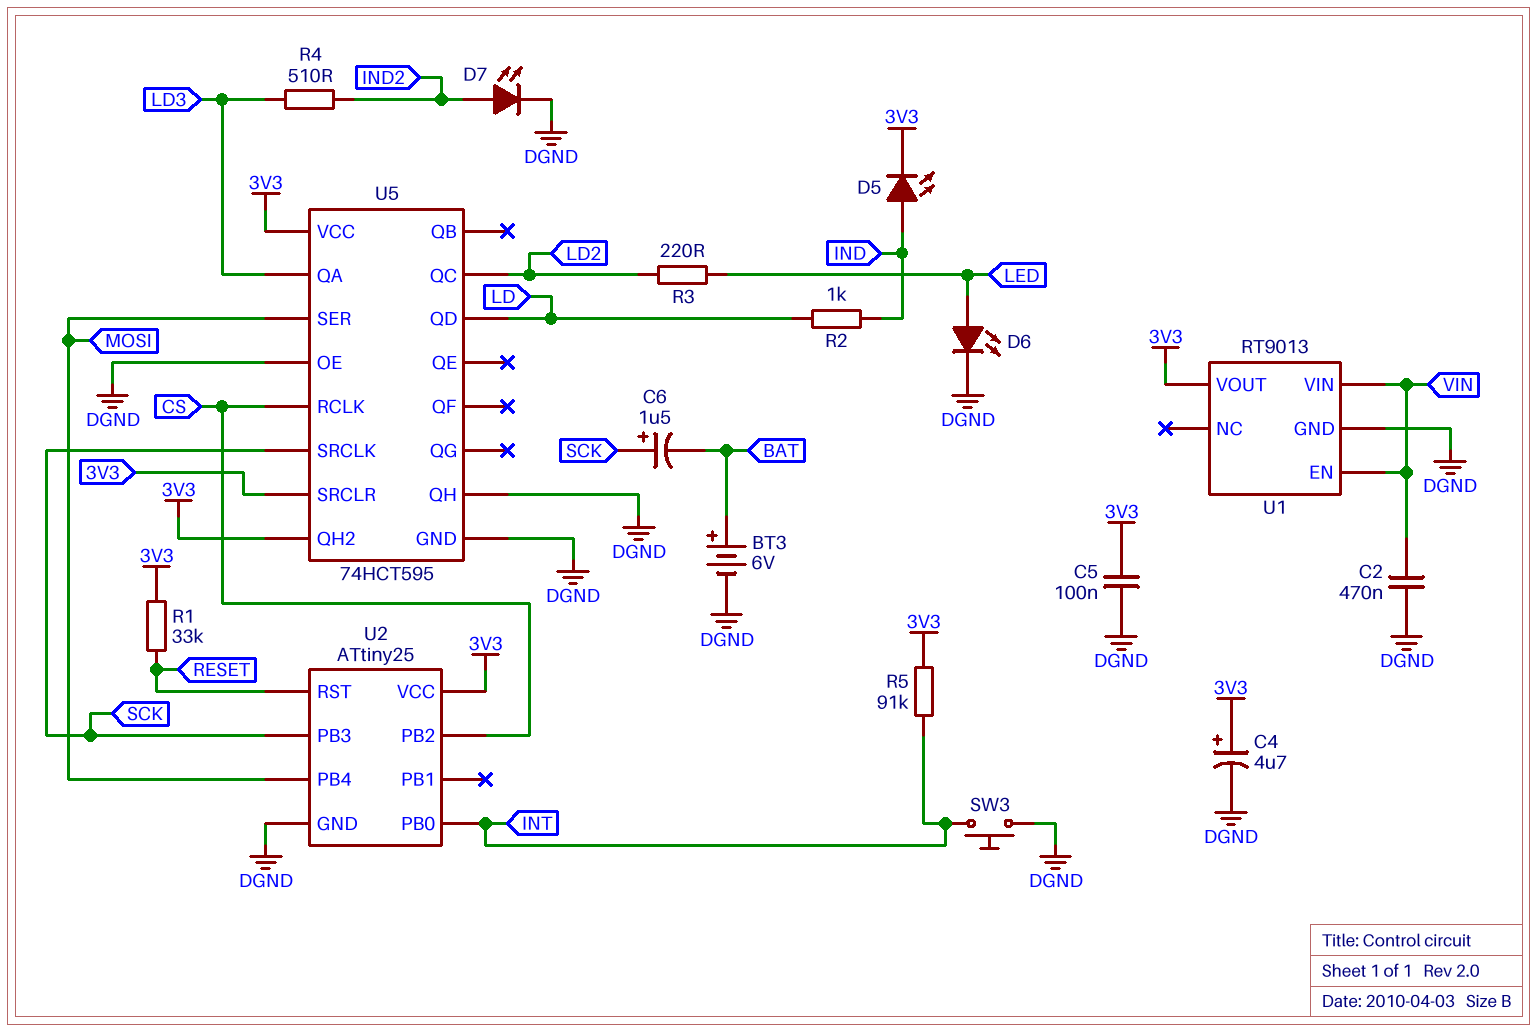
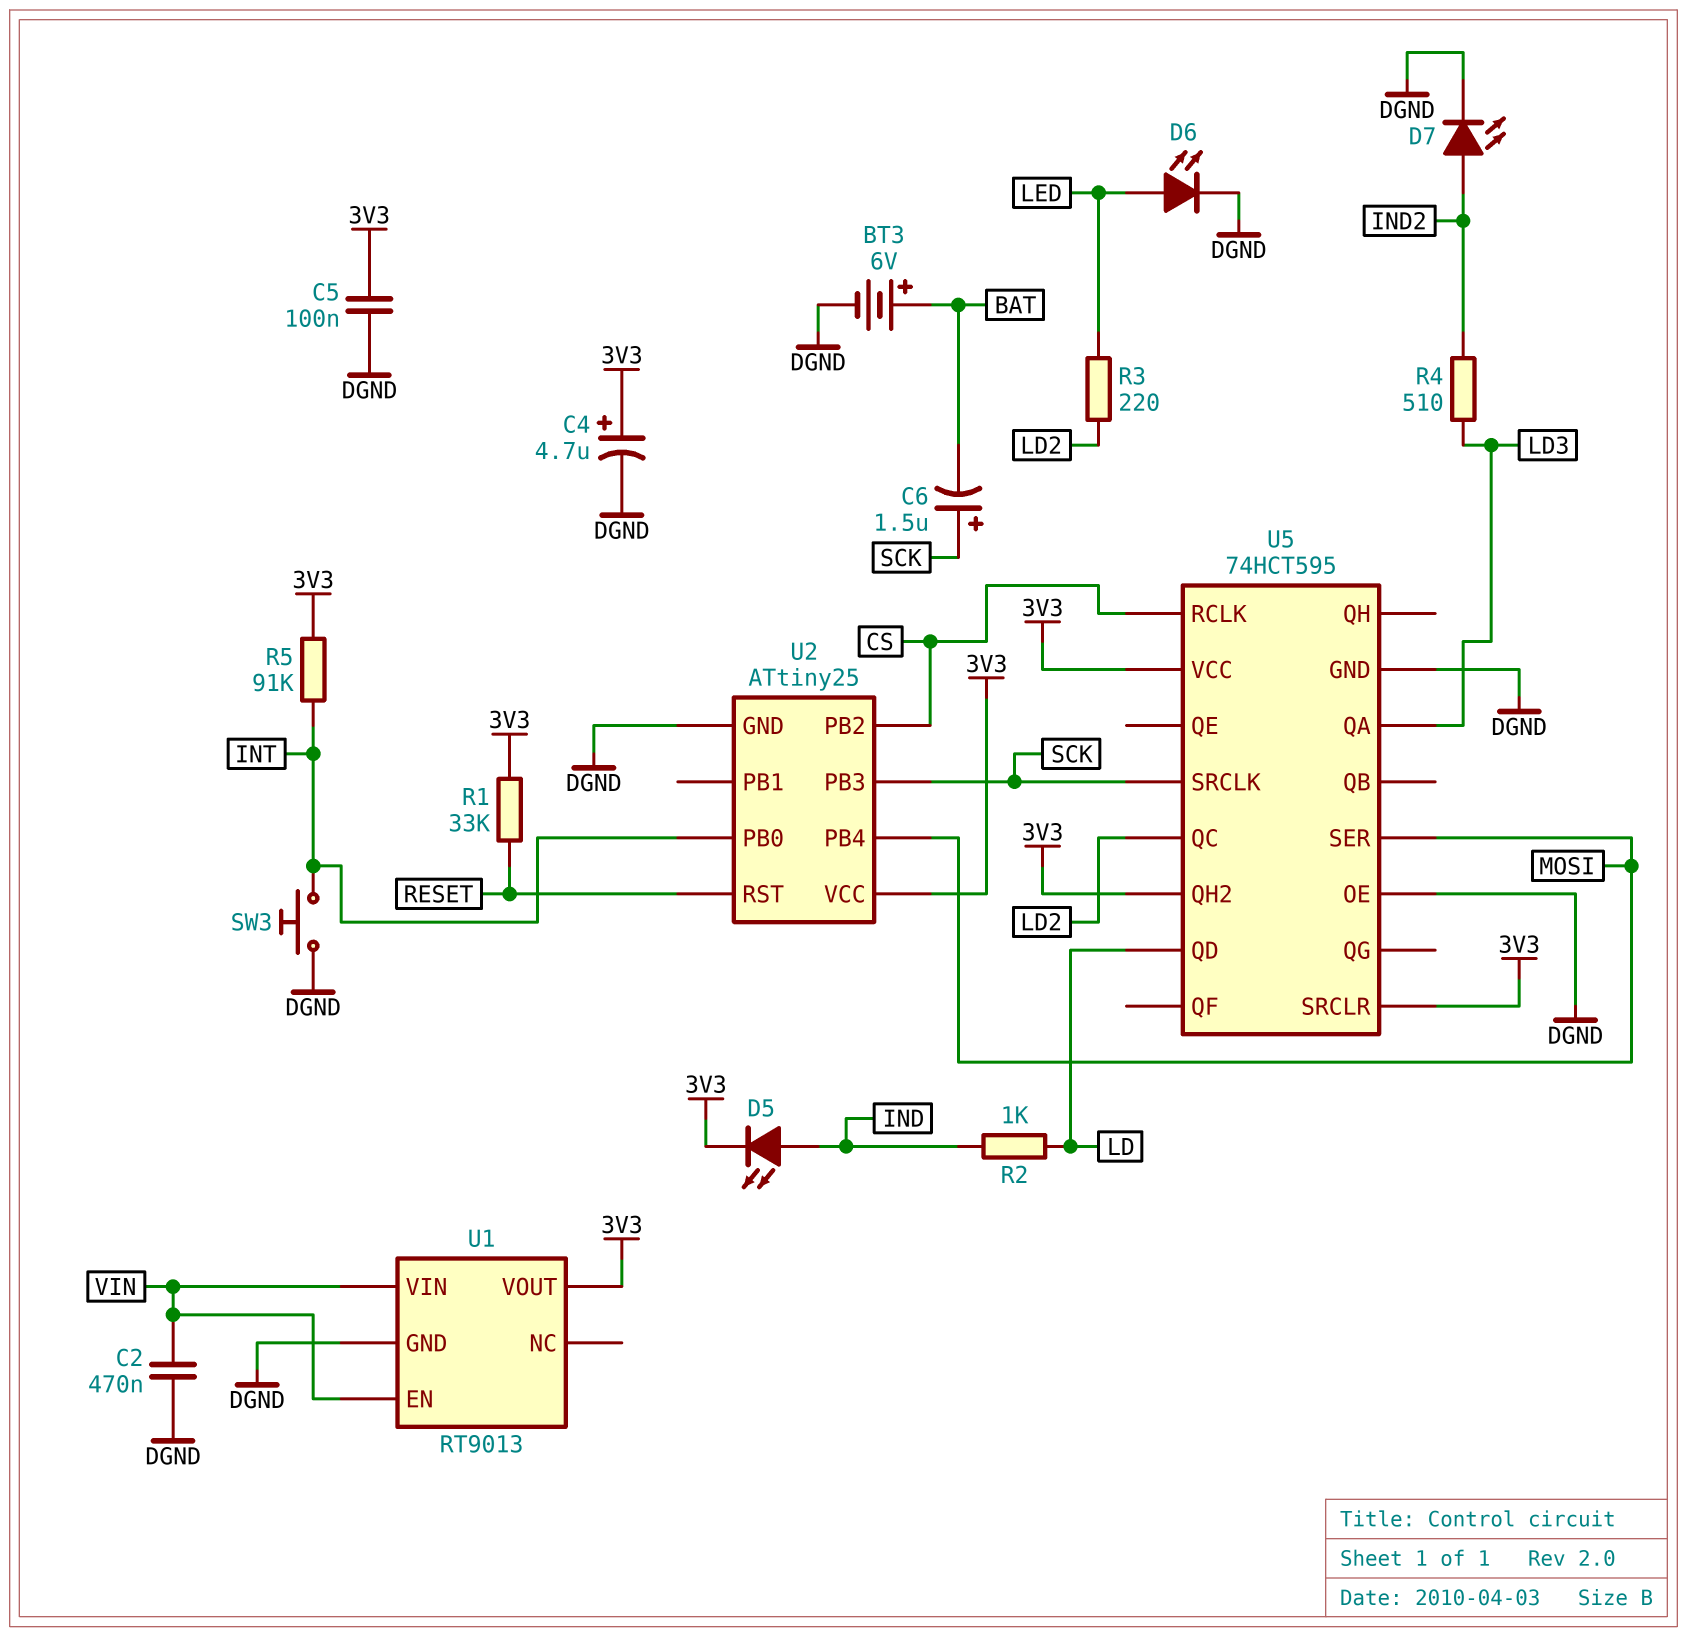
U5 pin QH: DGND -> none

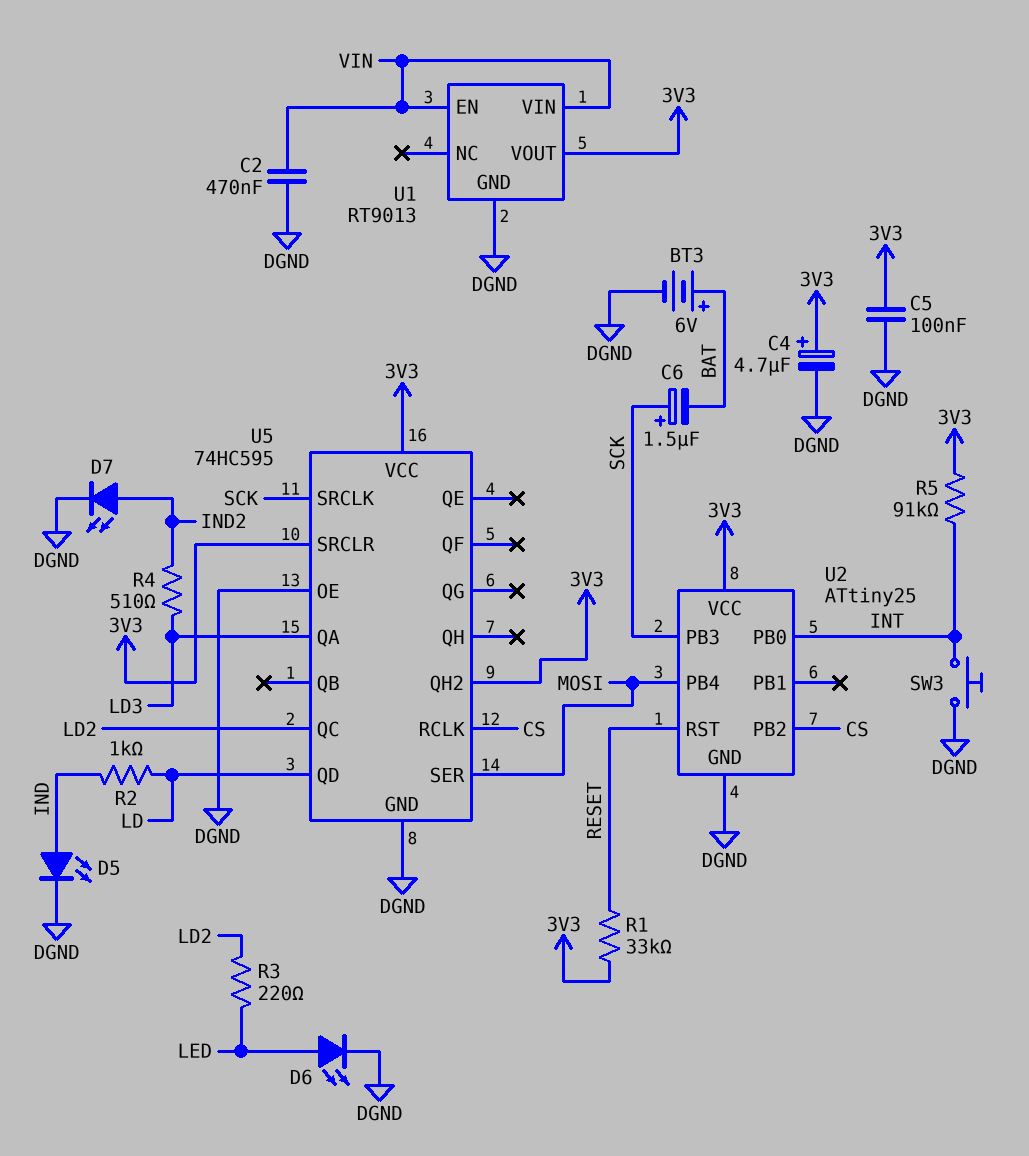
D5: LED (A IND, K 3V3) -> LED (A IND, K DGND)
U5: 74HCT595 -> 74HC595

